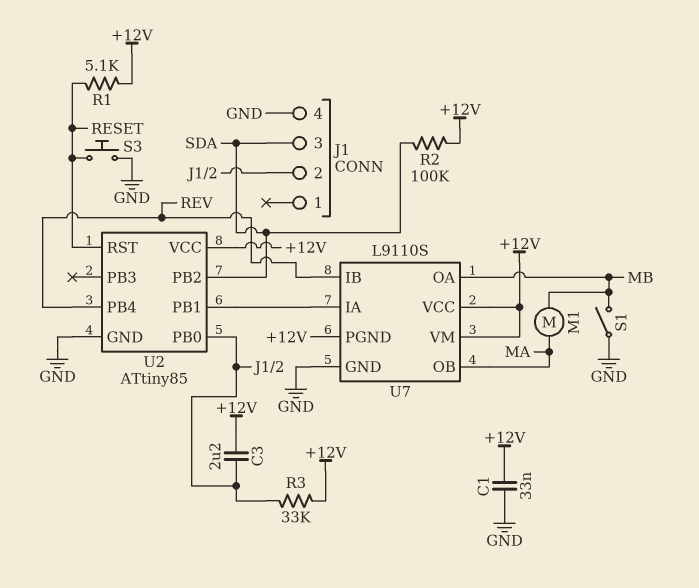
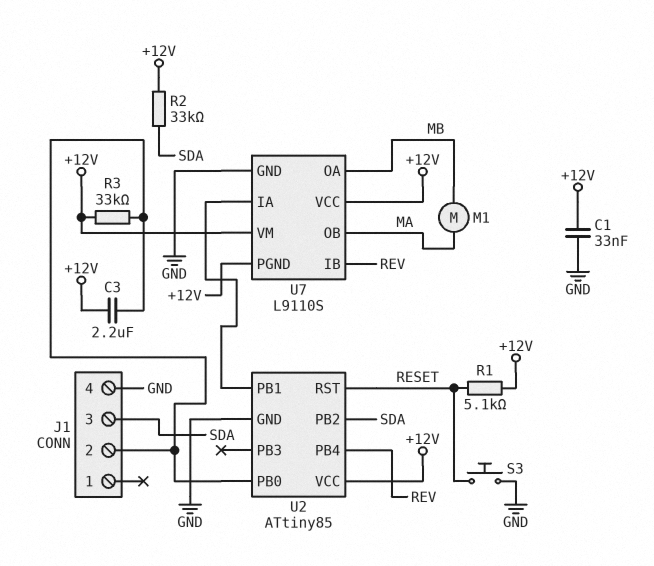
R2: 100k (+12V, SDA) -> 33k (+12V, SDA)
S1: switch (GND, MB) -> none

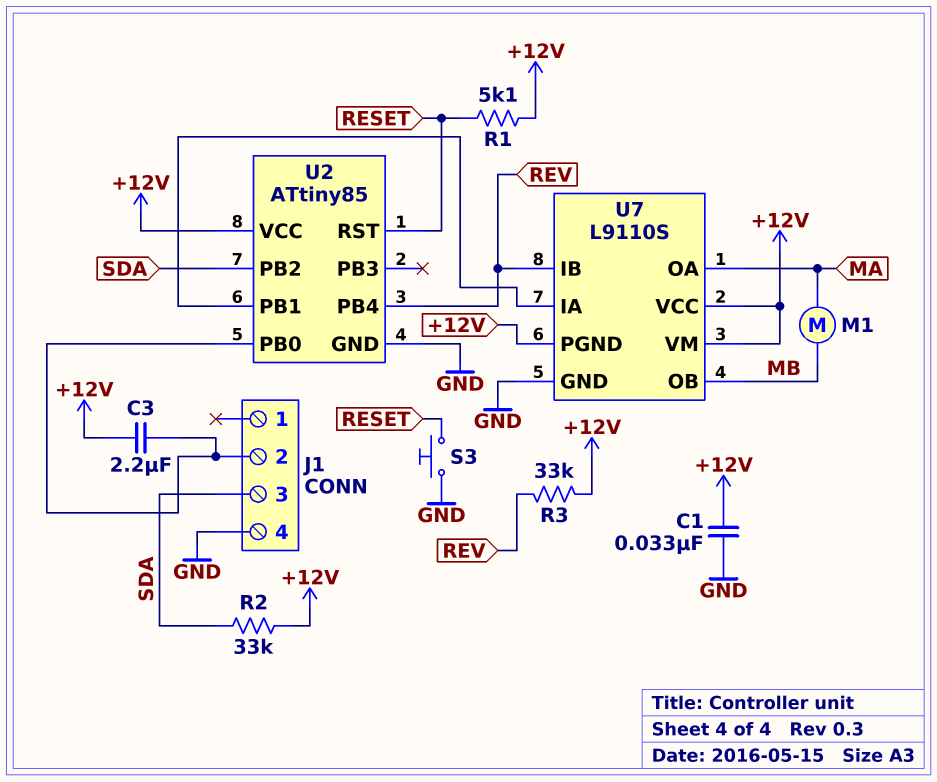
R3: 33k (+12V, J1/2) -> 33k (+12V, REV)
U7 pin OA: MB -> MA
U7 pin OB: MA -> MB

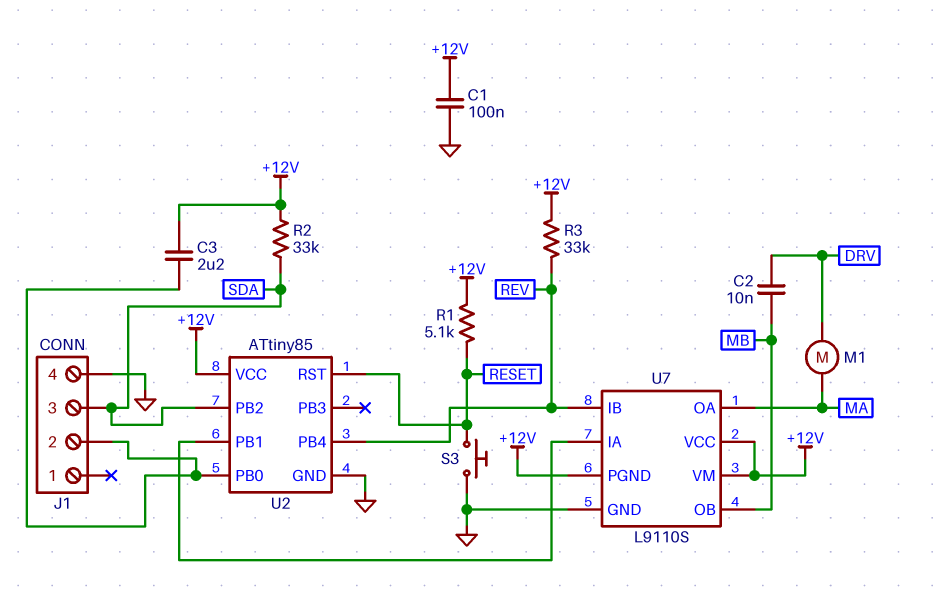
C1: 33nF (+12V, GND) -> 100nF (+12V, GND)
C2: none -> 10nF (DRV, MB)
M1: motor (MA, MB) -> motor (DRV, MA)

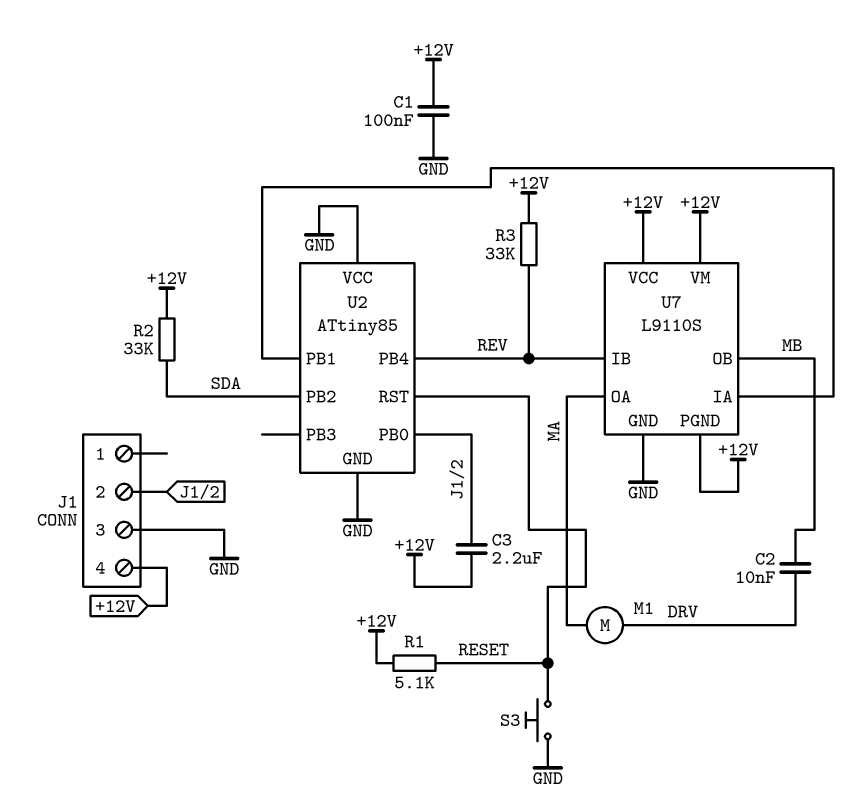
J1 pin 3: SDA -> GND
J1 pin 4: GND -> +12V
U2 pin VCC: +12V -> GND

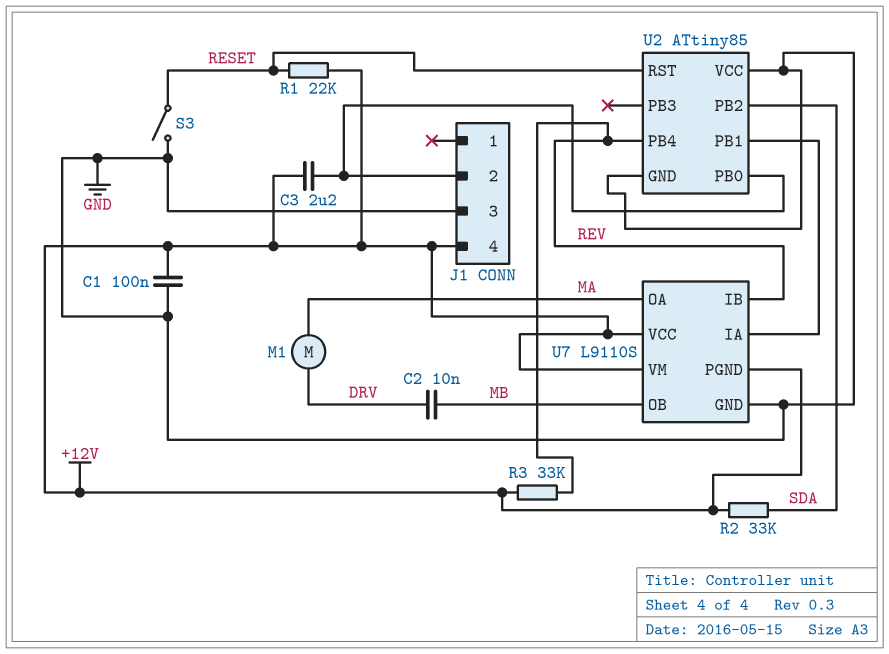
R1: 5.1k (+12V, RESET) -> 22k (+12V, RESET)
S3: button (GND, RESET) -> switch (GND, RESET)

